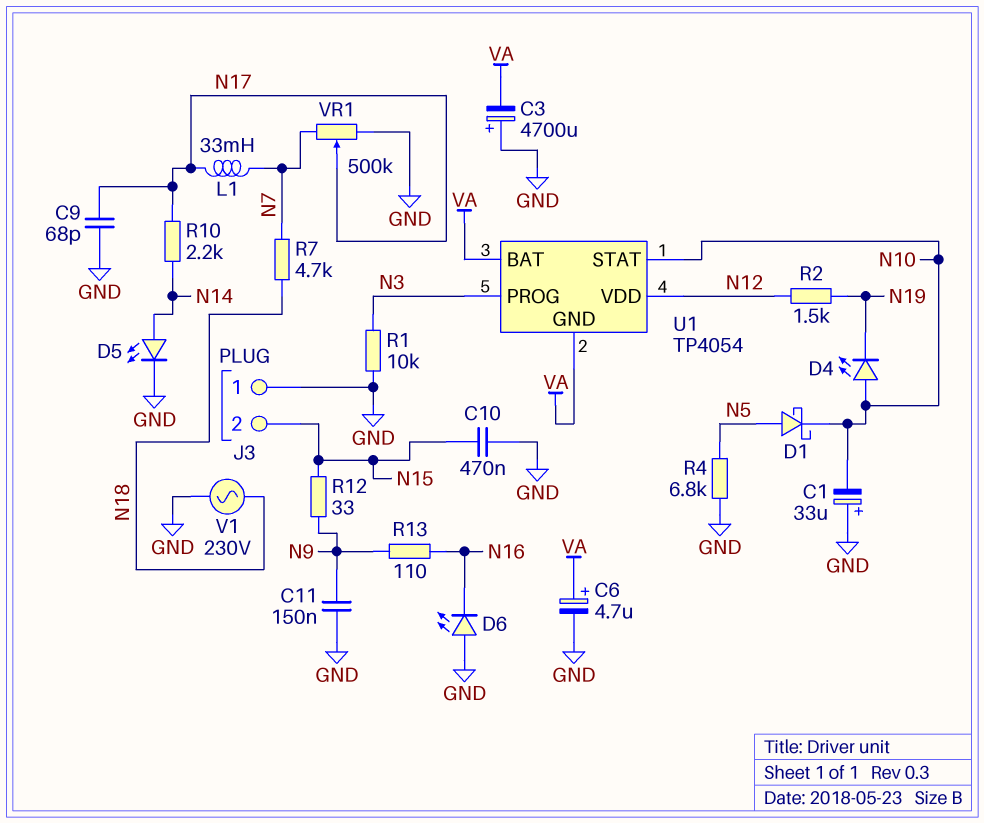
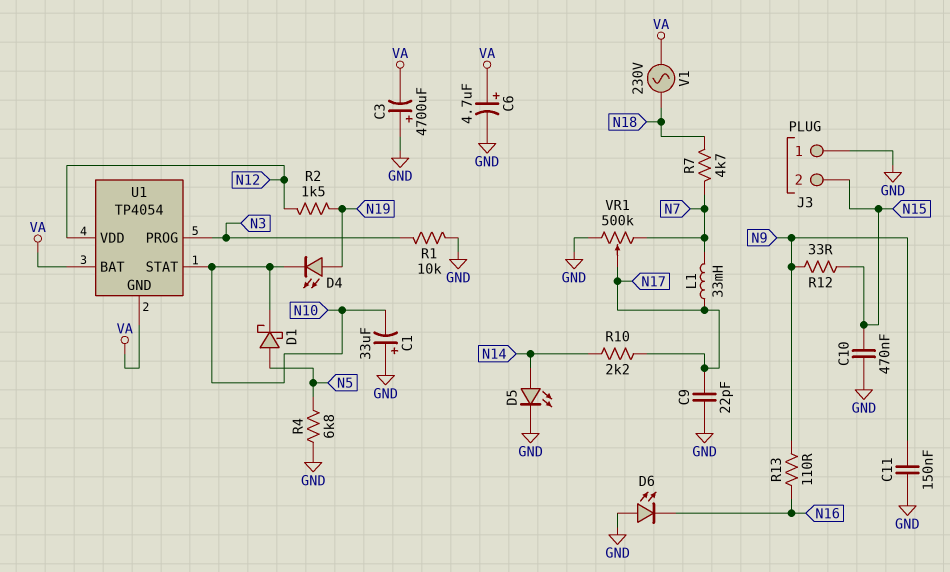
C9: 68pF (GND, N17) -> 22pF (GND, N17)
D4: LED (A N10, K N19) -> LED (A N19, K N10)
V1: AC 230V (GND, N18) -> AC 230V (N18, VA)

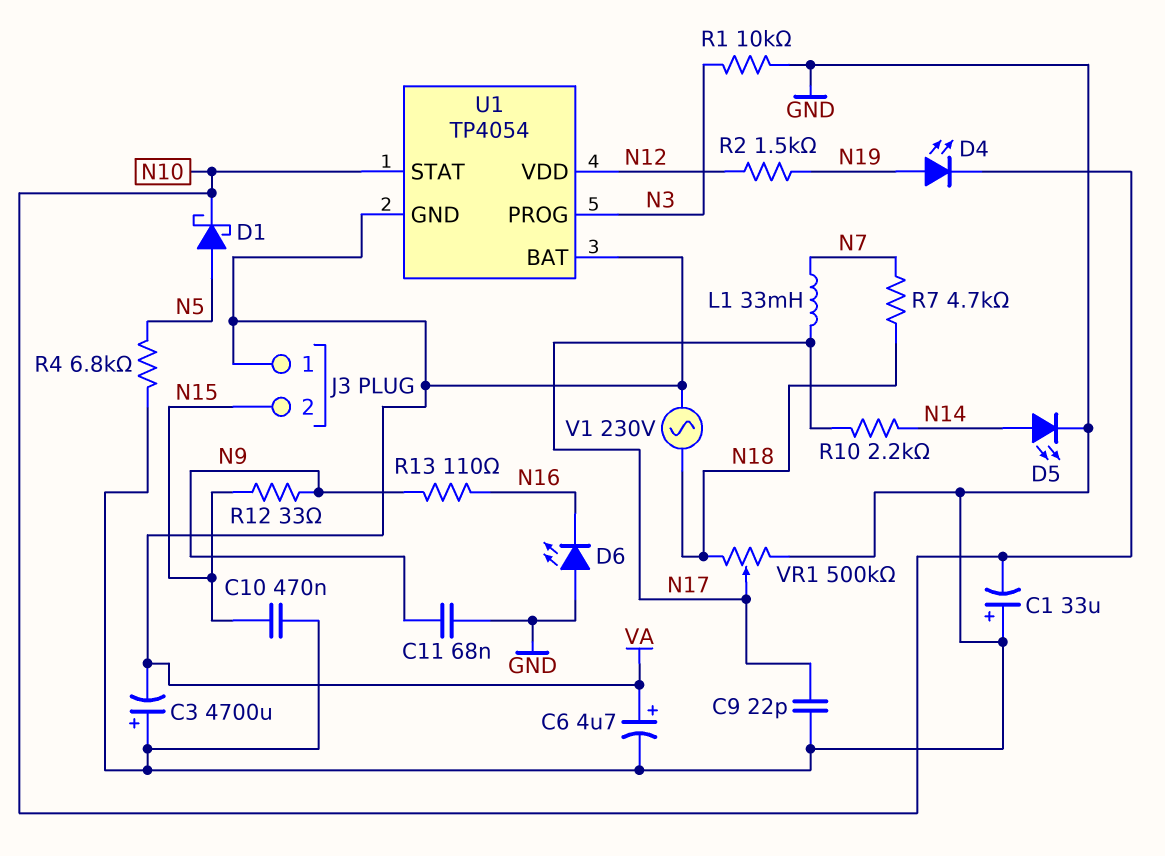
C11: 150nF (GND, N9) -> 68nF (GND, N9)
J3 pin 1: GND -> VA
VR1: 500k (GND, N7, wiper N17) -> 500k (GND, N18, wiper N17)

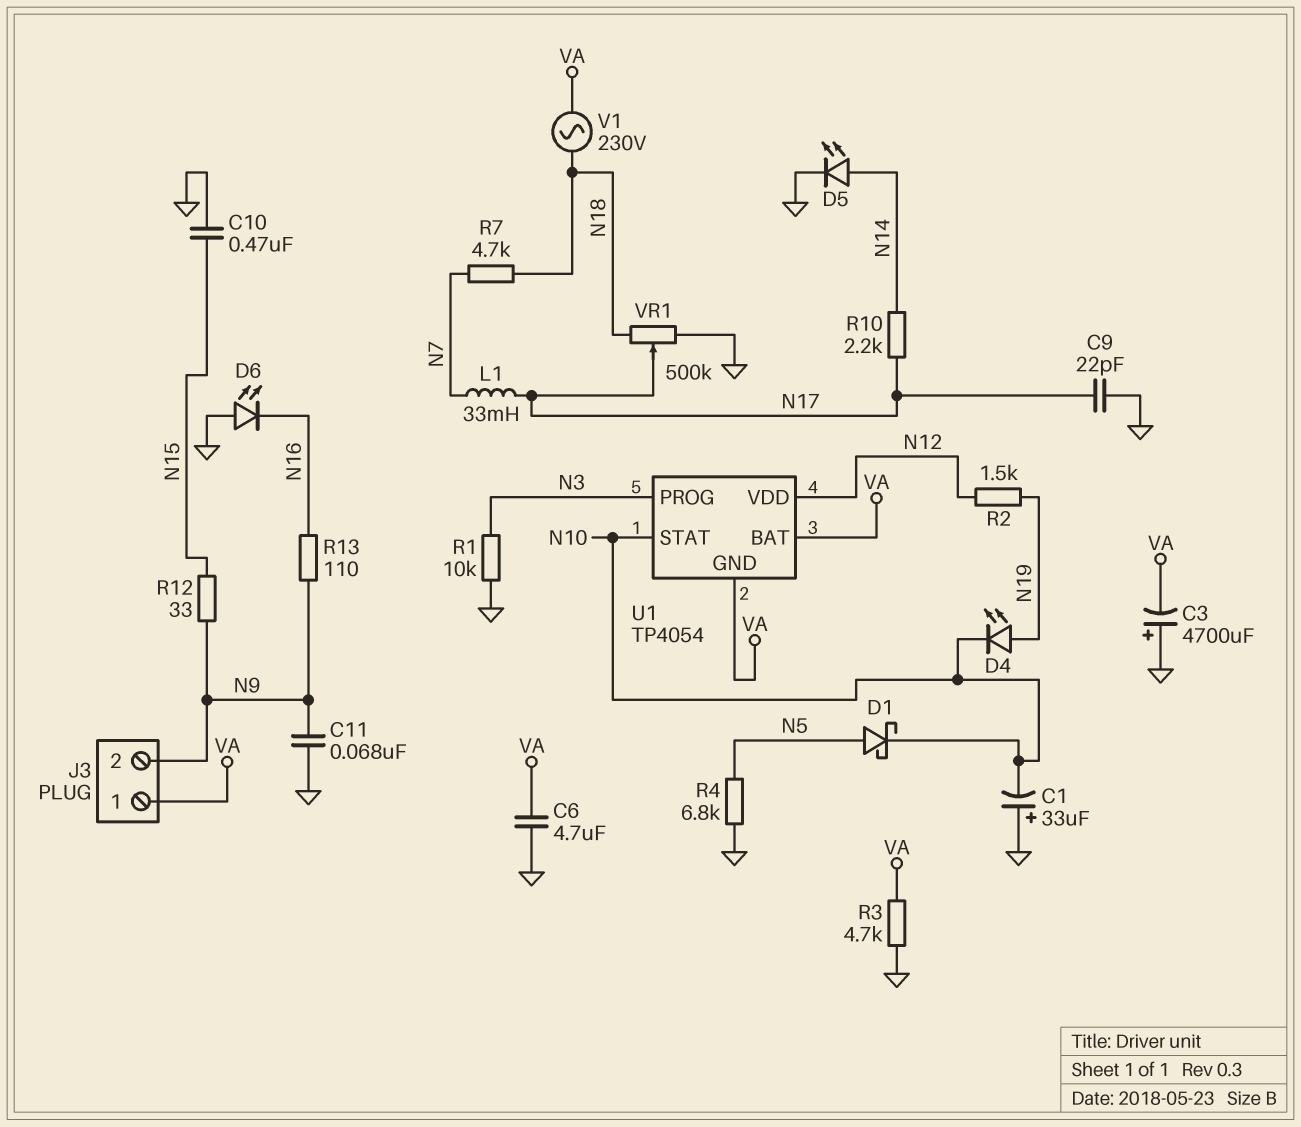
C6: 4.7uF (plus VA, minus GND) -> 4.7uF (GND, VA)
J3 pin 2: N15 -> N9
R3: none -> 4.7k (GND, VA)

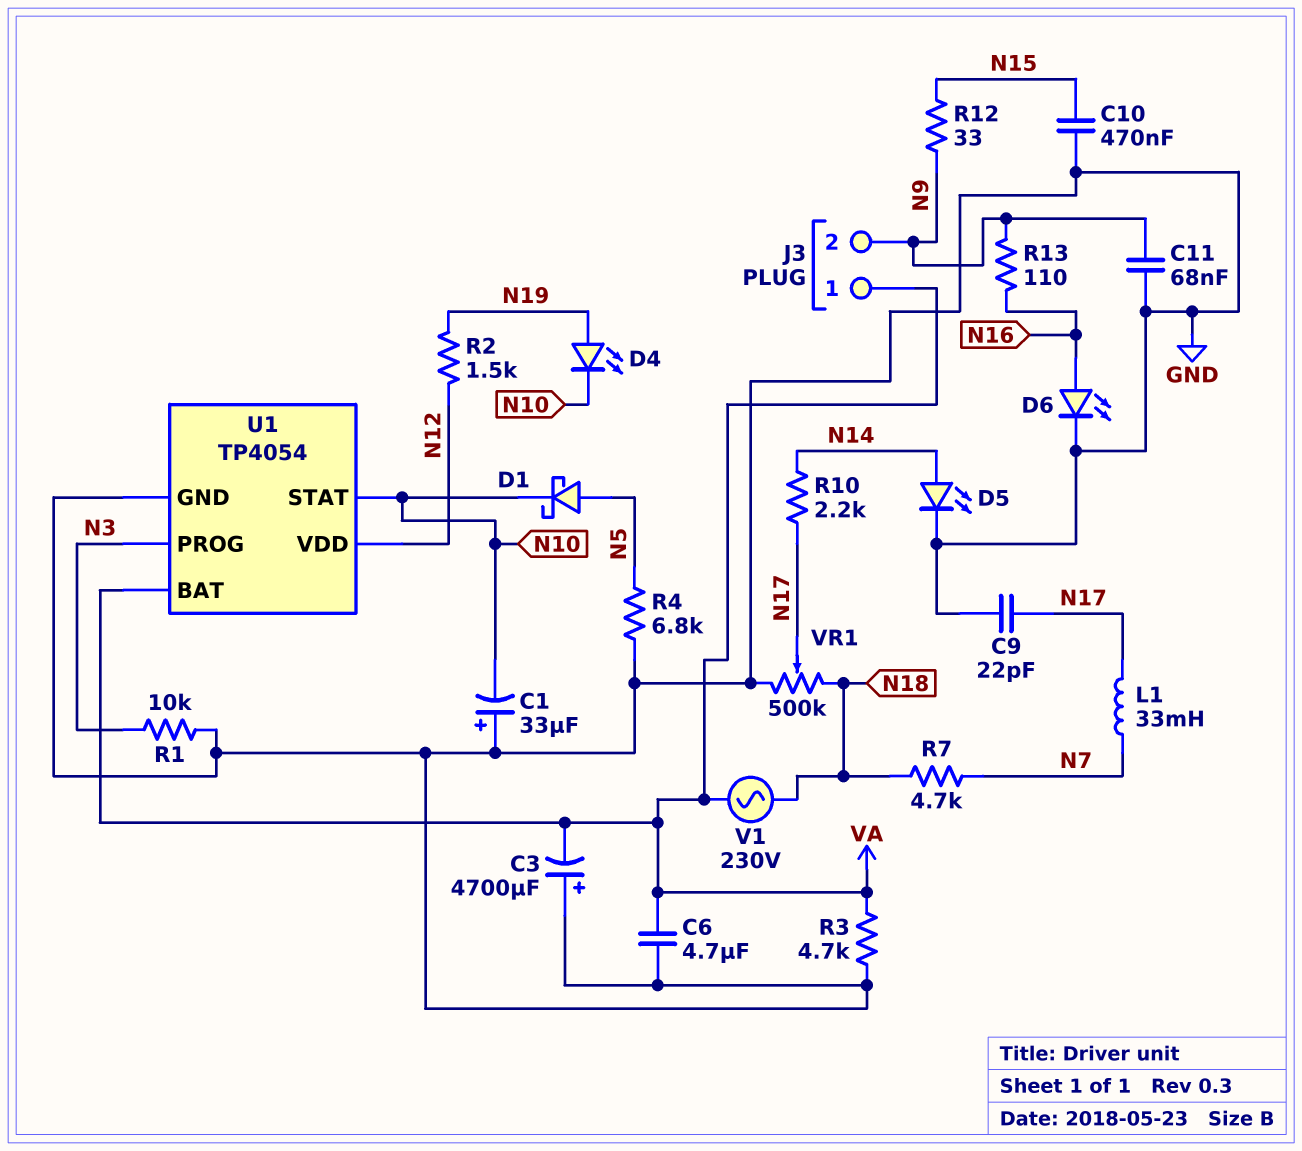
D6: LED (A GND, K N16) -> LED (A N16, K GND)
U1 pin GND: VA -> GND

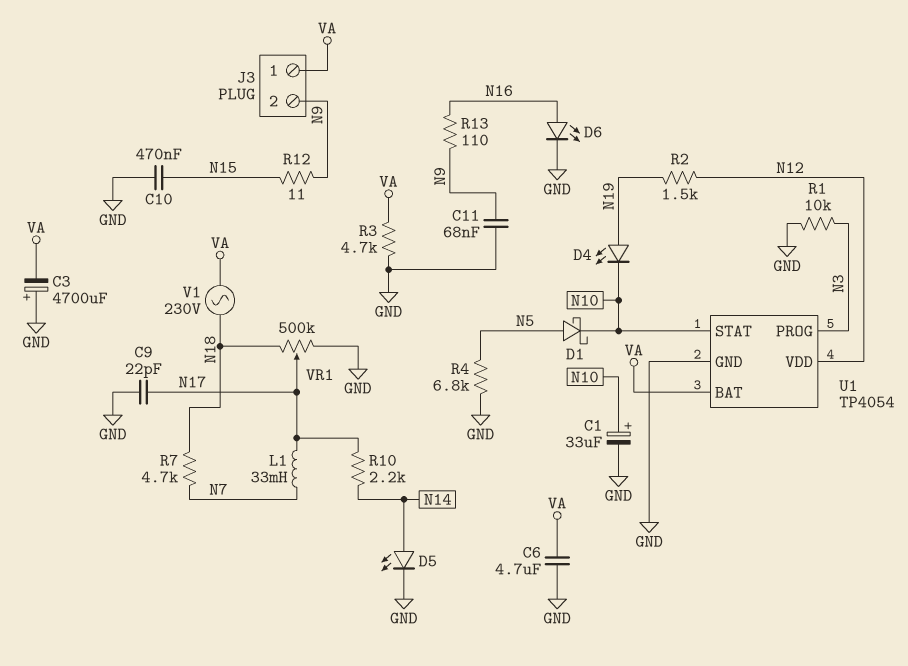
C1: 33uF (plus GND, minus N10) -> 33uF (plus N10, minus GND)
R12: 33 (N9, N15) -> 11 (N9, N15)

